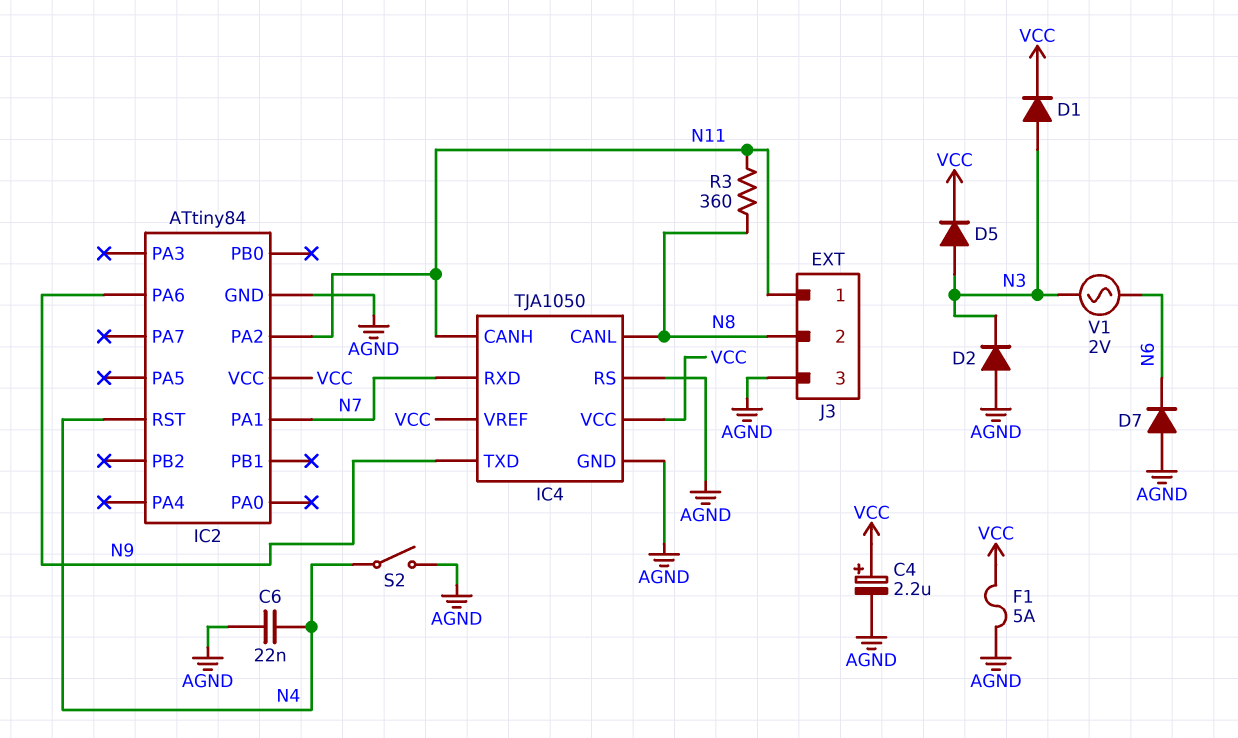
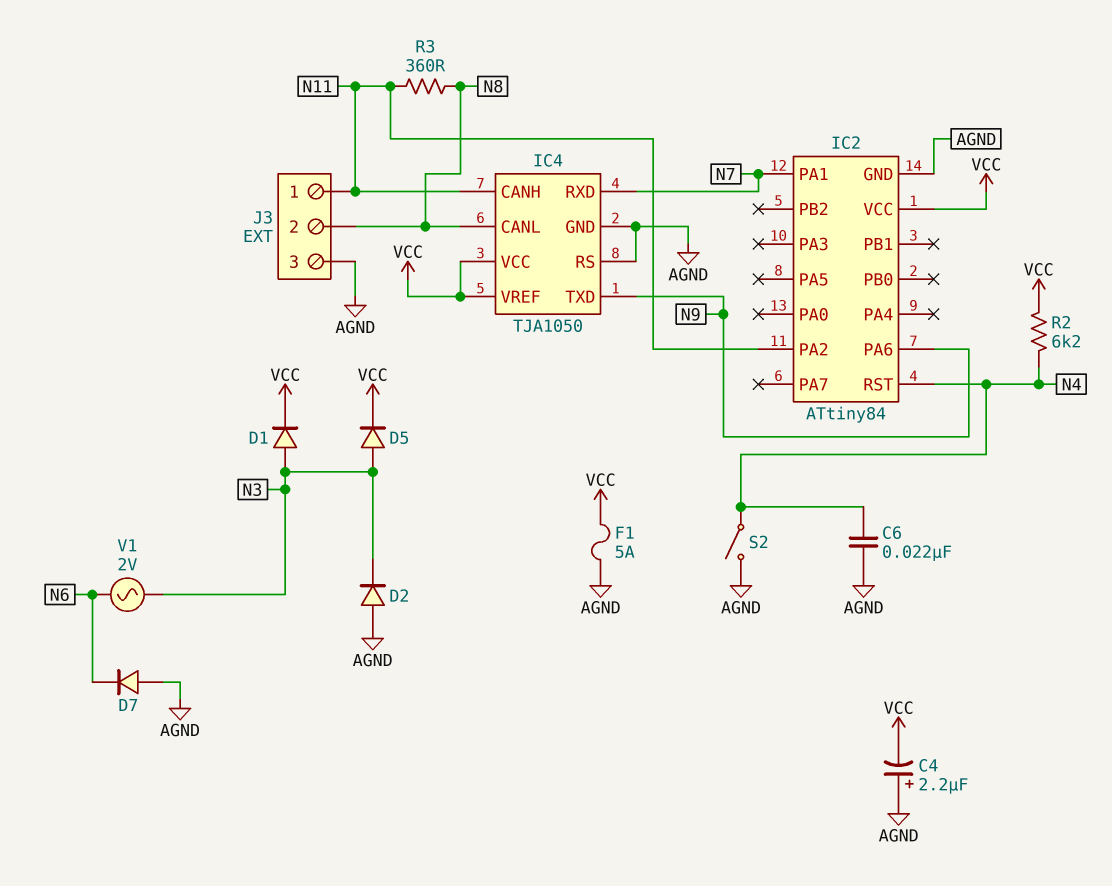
C4: 2.2uF (plus VCC, minus AGND) -> 2.2uF (plus AGND, minus VCC)
R2: none -> 6.2k (N4, VCC)

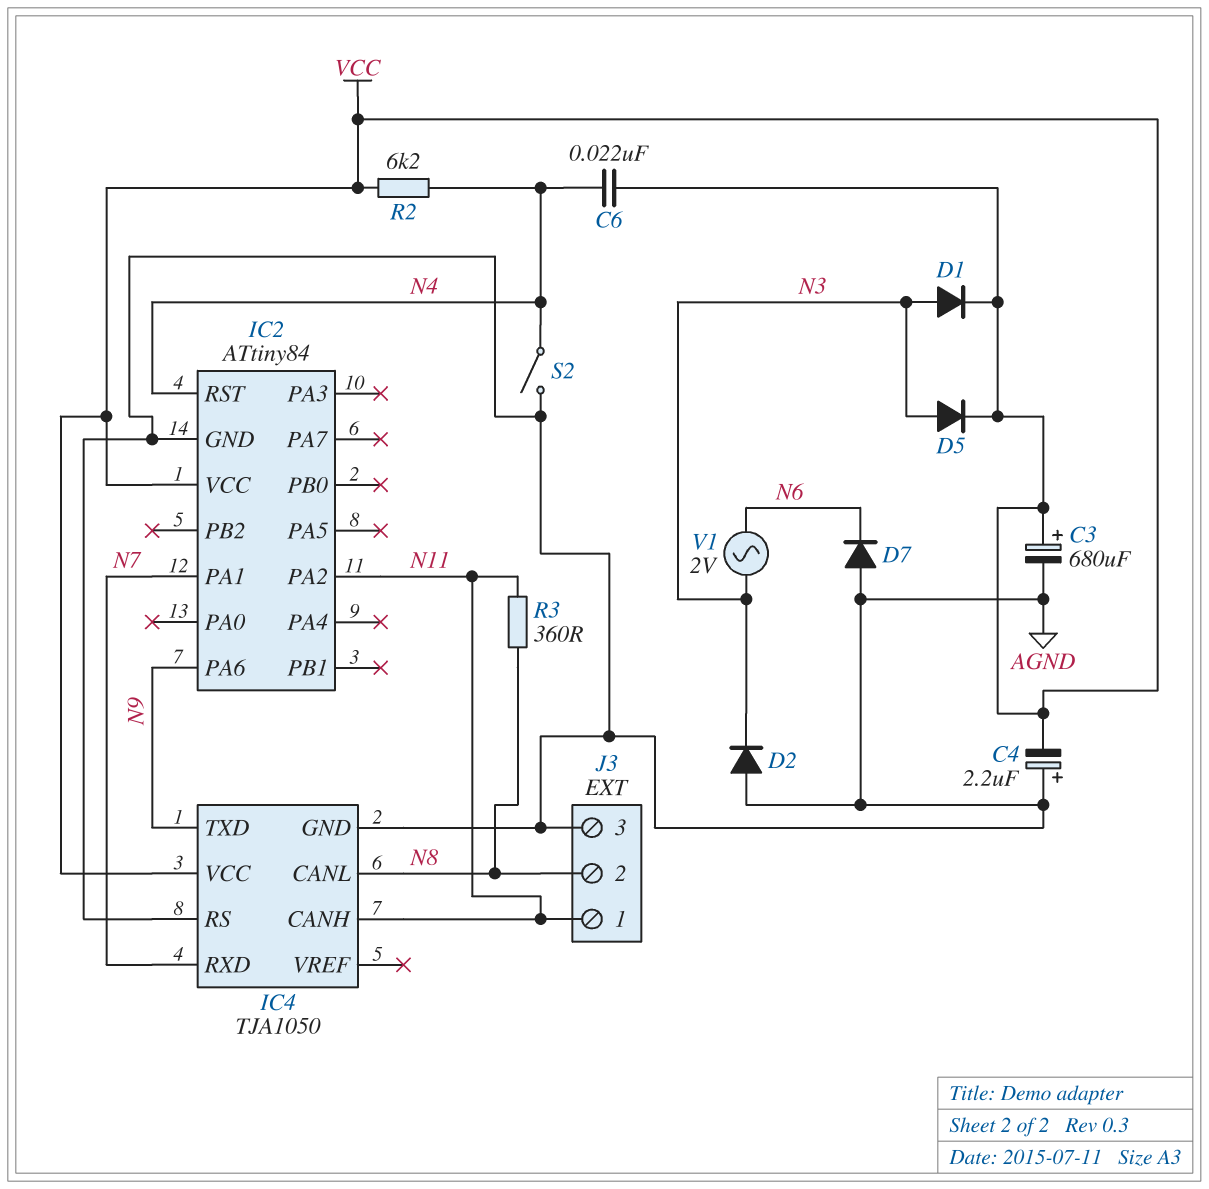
C3: none -> 680uF (plus VCC, minus AGND)
C6: 22nF (AGND, N4) -> 22nF (N4, VCC)
F1: 5A (AGND, VCC) -> none
IC4 pin VREF: VCC -> none

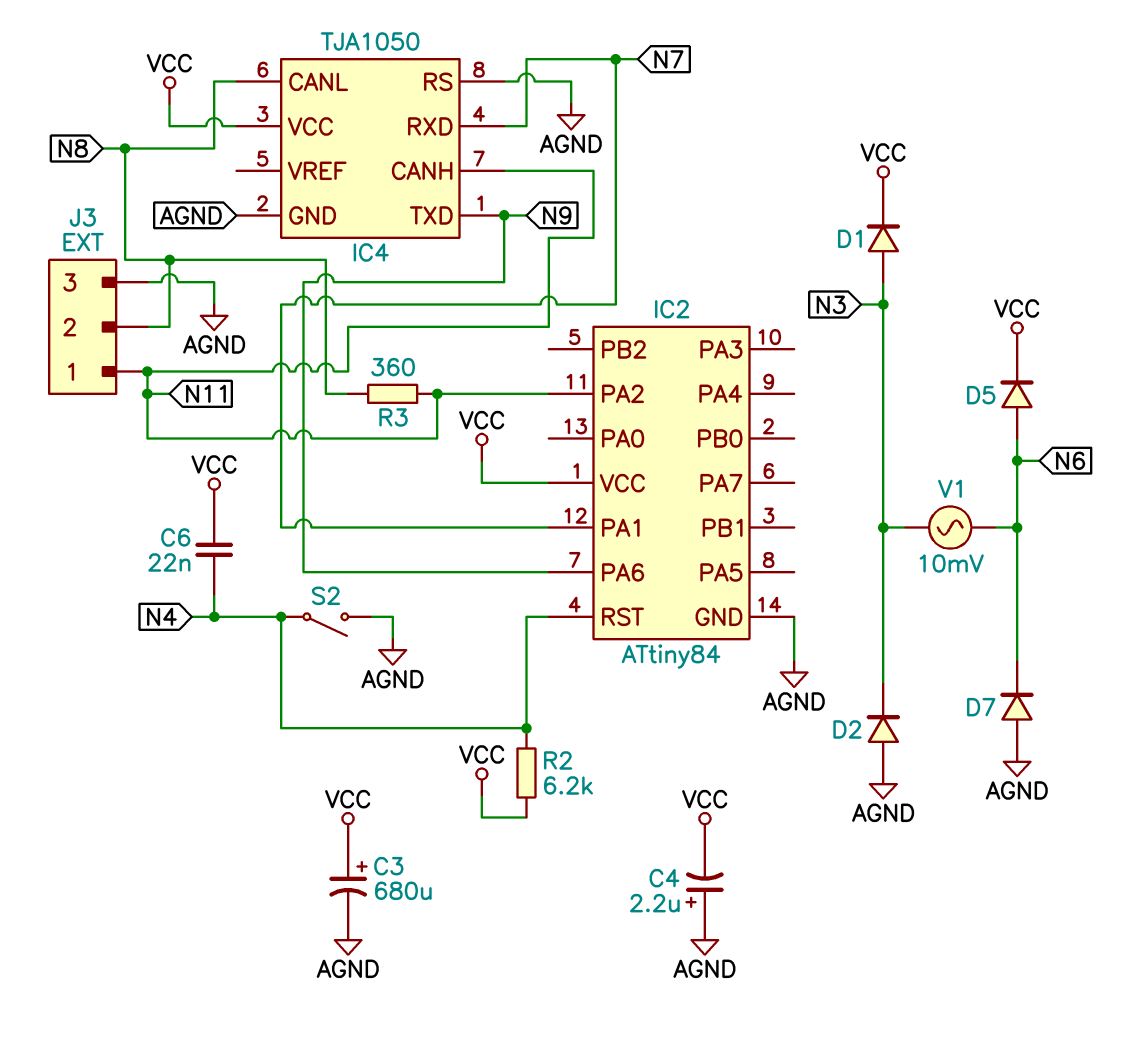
D5: diode (A N3, K VCC) -> diode (A N6, K VCC)
V1: AC 2V (N3, N6) -> AC 10mV (N3, N6)

